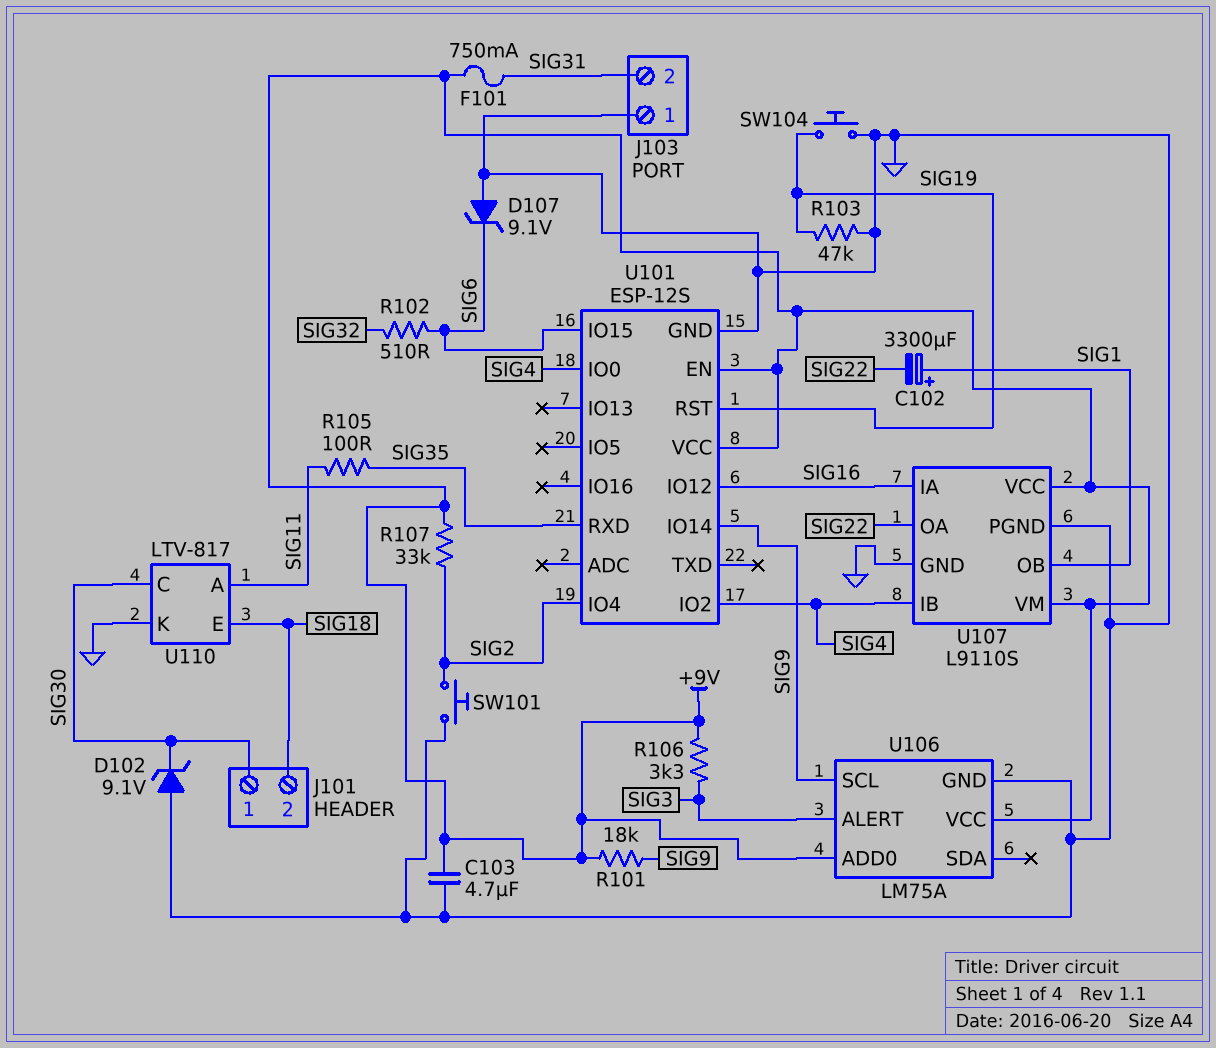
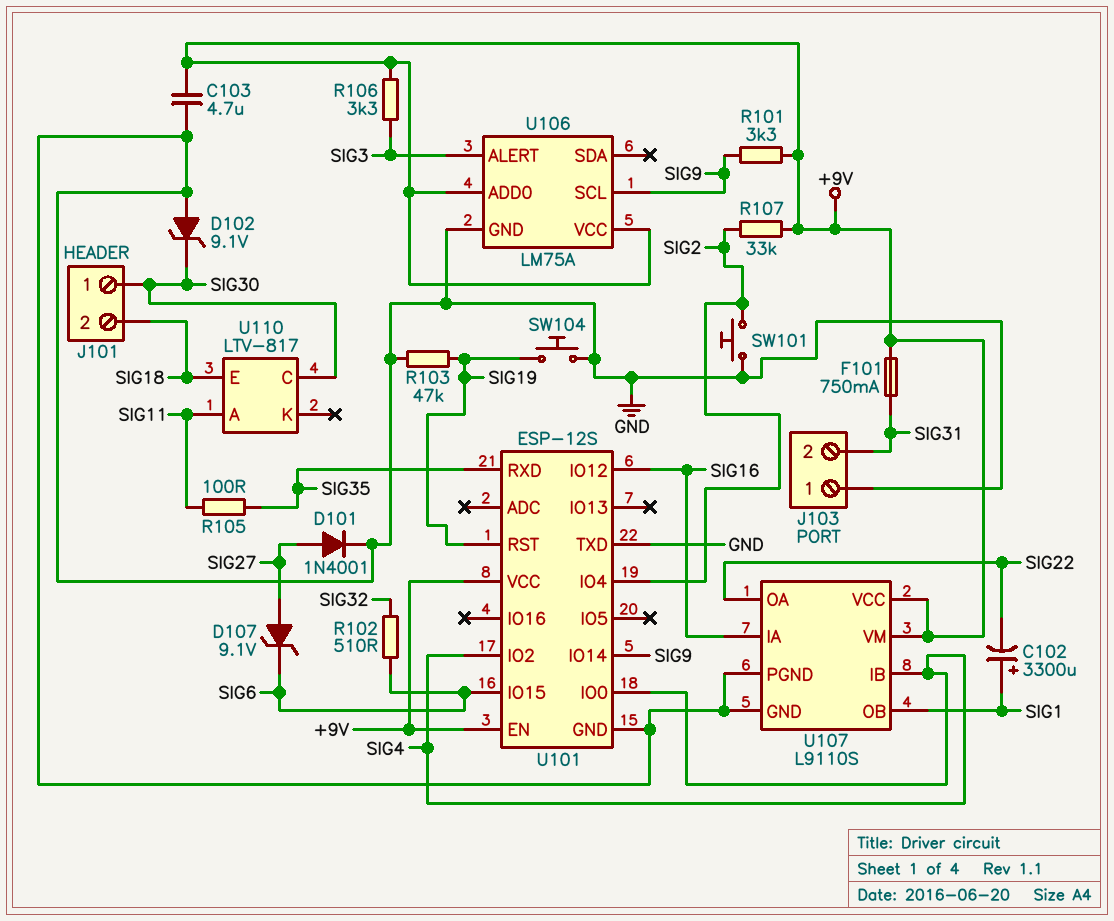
D101: none -> diode 1N4001 (A SIG27, K GND)
D107: zener 9.1V (A GND, K SIG6) -> zener 9.1V (A SIG27, K SIG6)
R101: 18k (+9V, SIG9) -> 3.3k (+9V, SIG9)
U101 pin TXD: none -> GND
U110 pin K: GND -> none

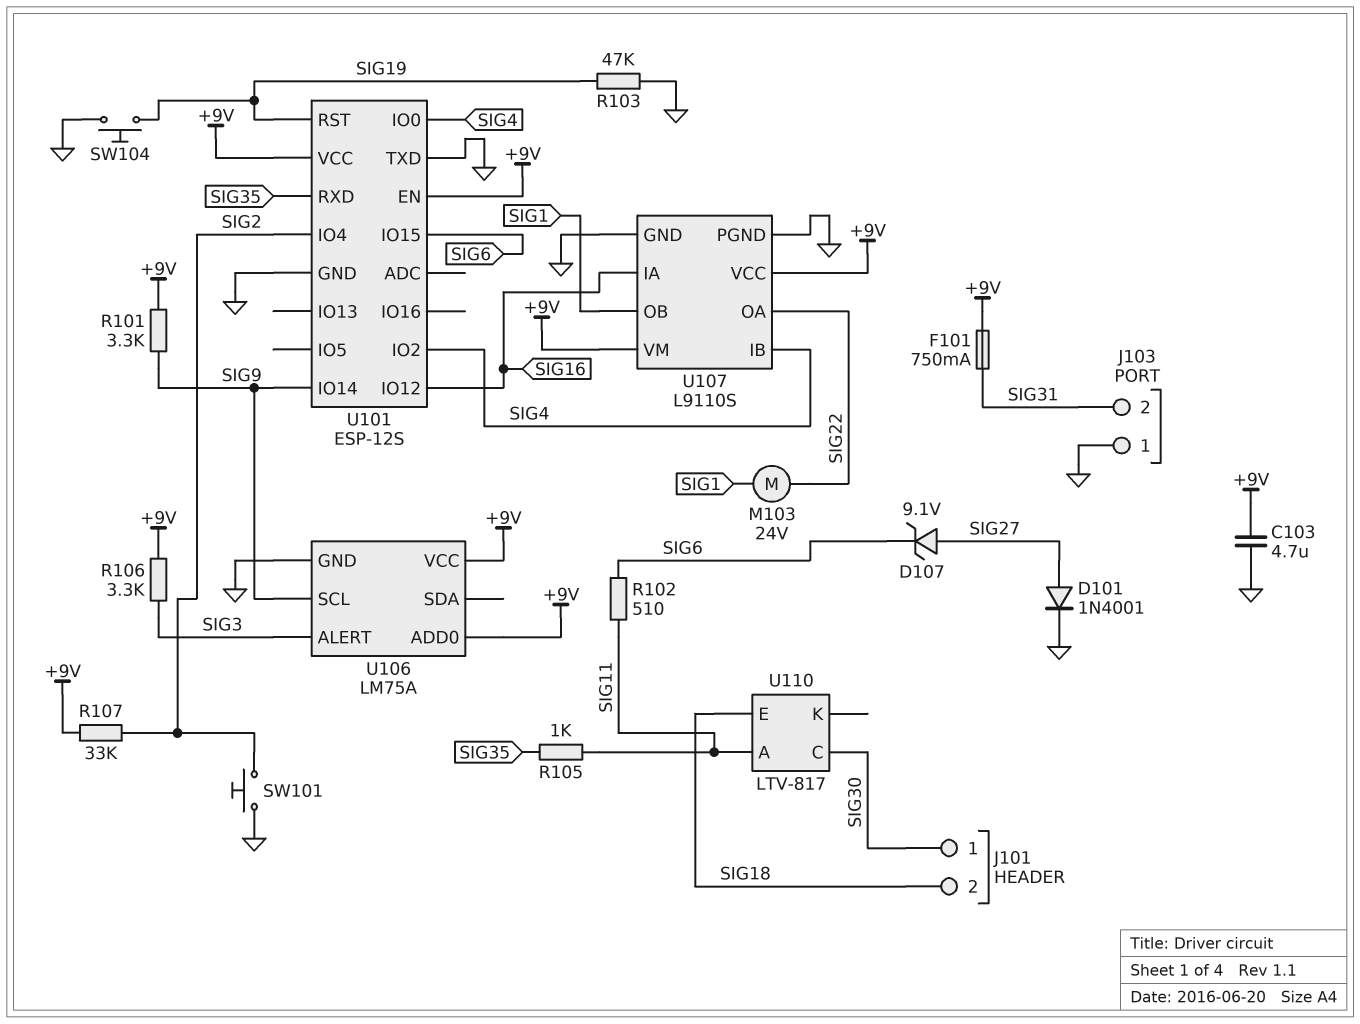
C102: 3300uF (plus SIG1, minus SIG22) -> none
D102: zener 9.1V (A GND, K SIG30) -> none
M103: none -> motor 24V (SIG1, SIG22)
R102: 510 (SIG6, SIG32) -> 510 (SIG6, SIG11)
R105: 100 (SIG11, SIG35) -> 1k (SIG11, SIG35)

